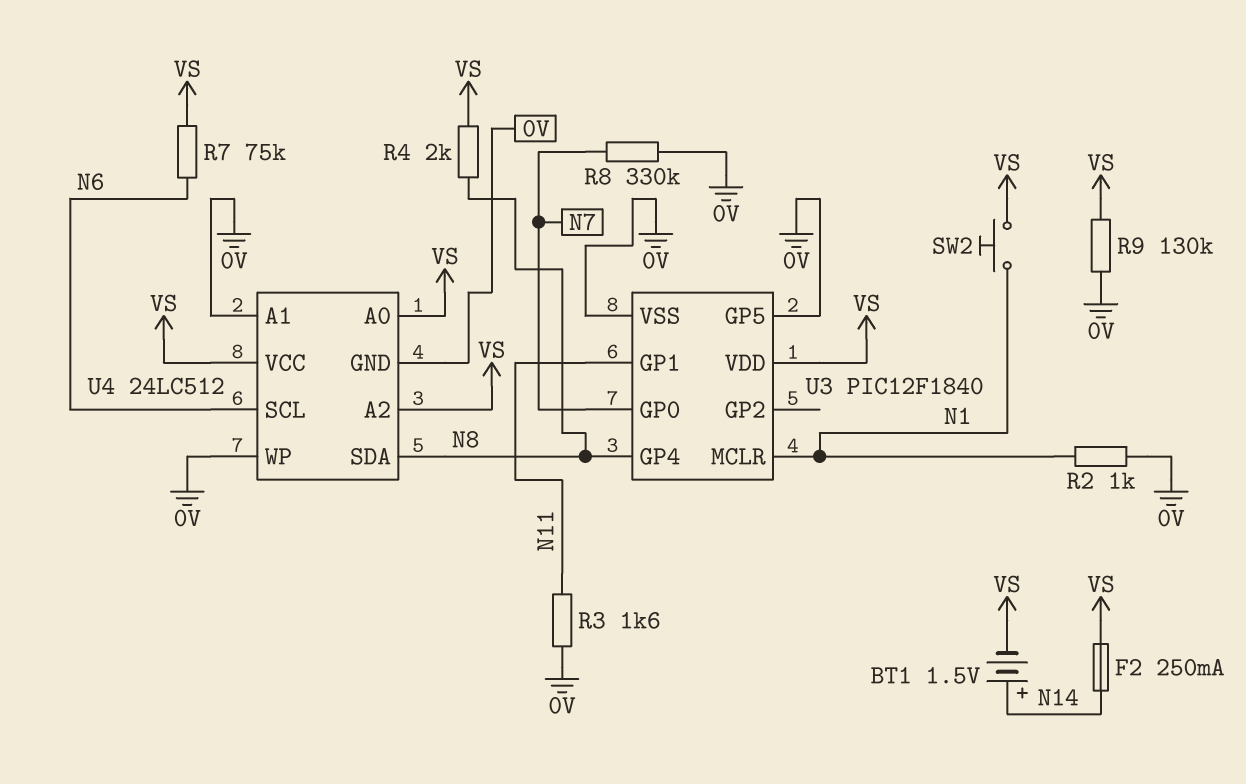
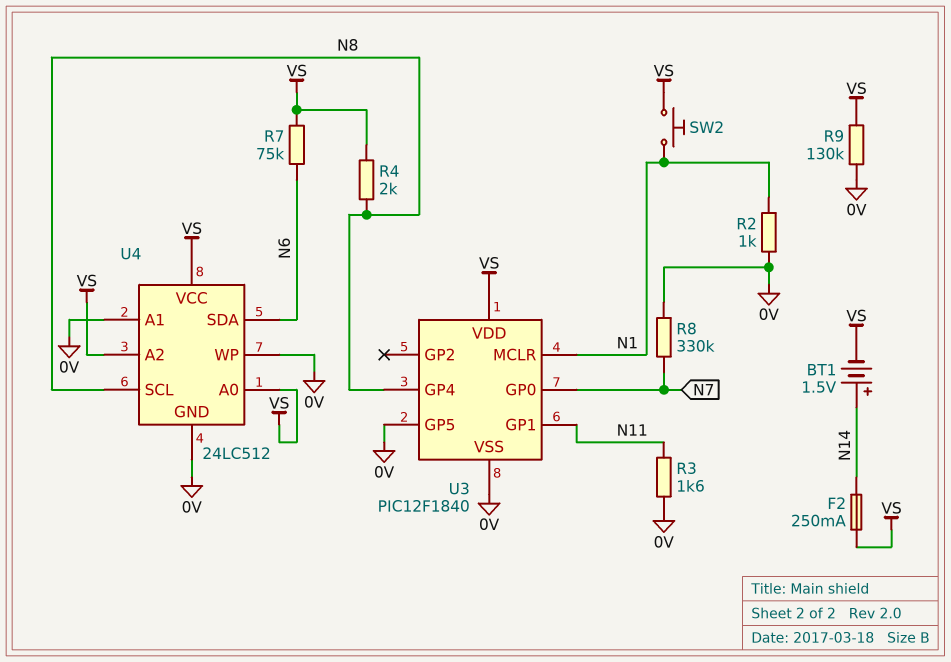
U4 pin SCL: N6 -> N8
U4 pin SDA: N8 -> N6

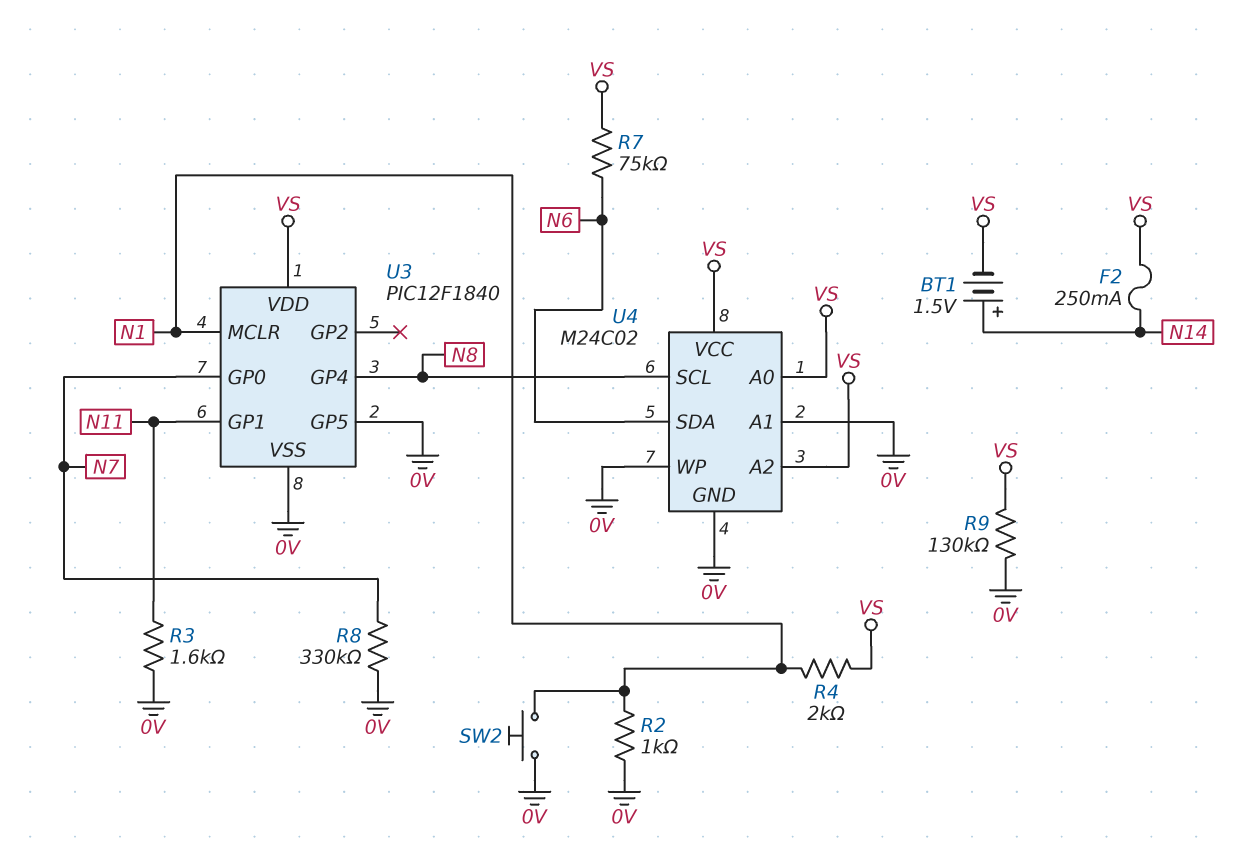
R4: 2k (N8, VS) -> 2k (N1, VS)
SW2: button (N1, VS) -> button (0V, N1)
U4: 24LC512 -> M24C02

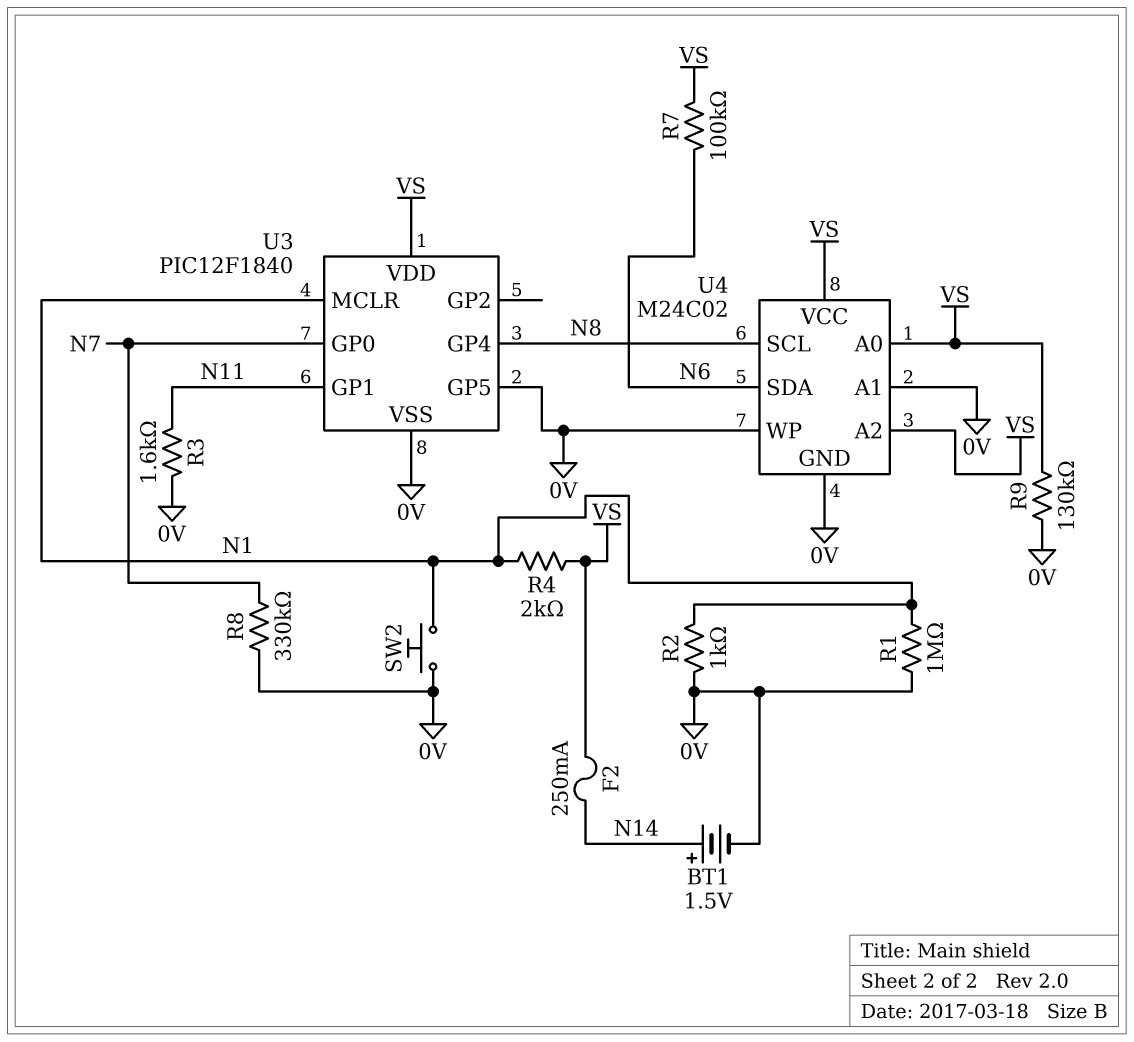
BT1: 1.5V (plus N14, minus VS) -> 1.5V (plus N14, minus 0V)
R1: none -> 1M (0V, N1)
R7: 75k (N6, VS) -> 100k (N6, VS)

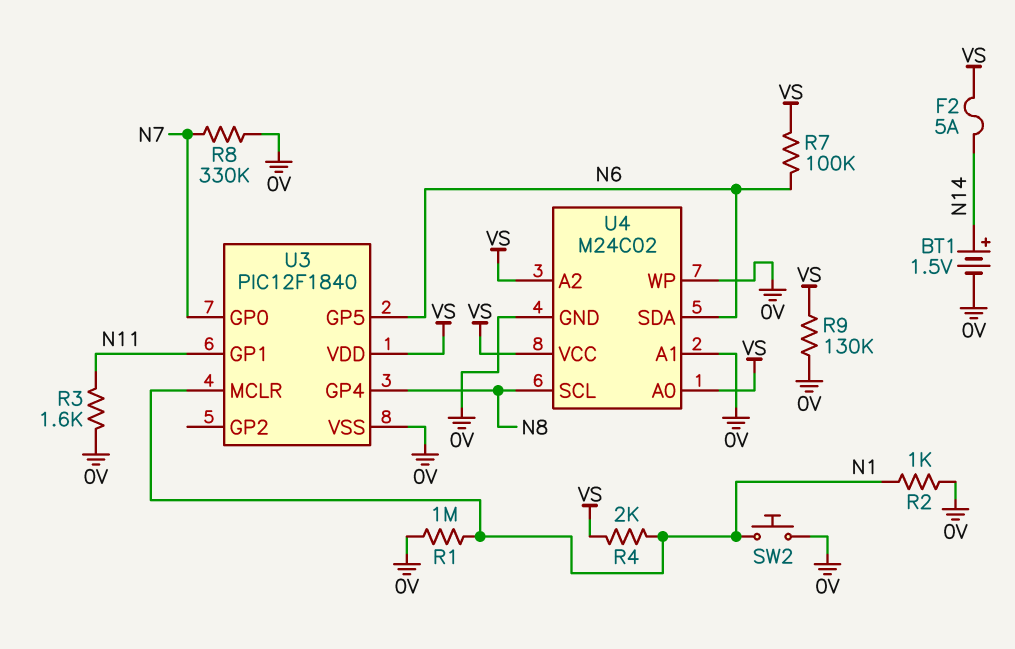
F2: 250mA (N14, VS) -> 5A (N14, VS)
U3 pin GP5: 0V -> N6

